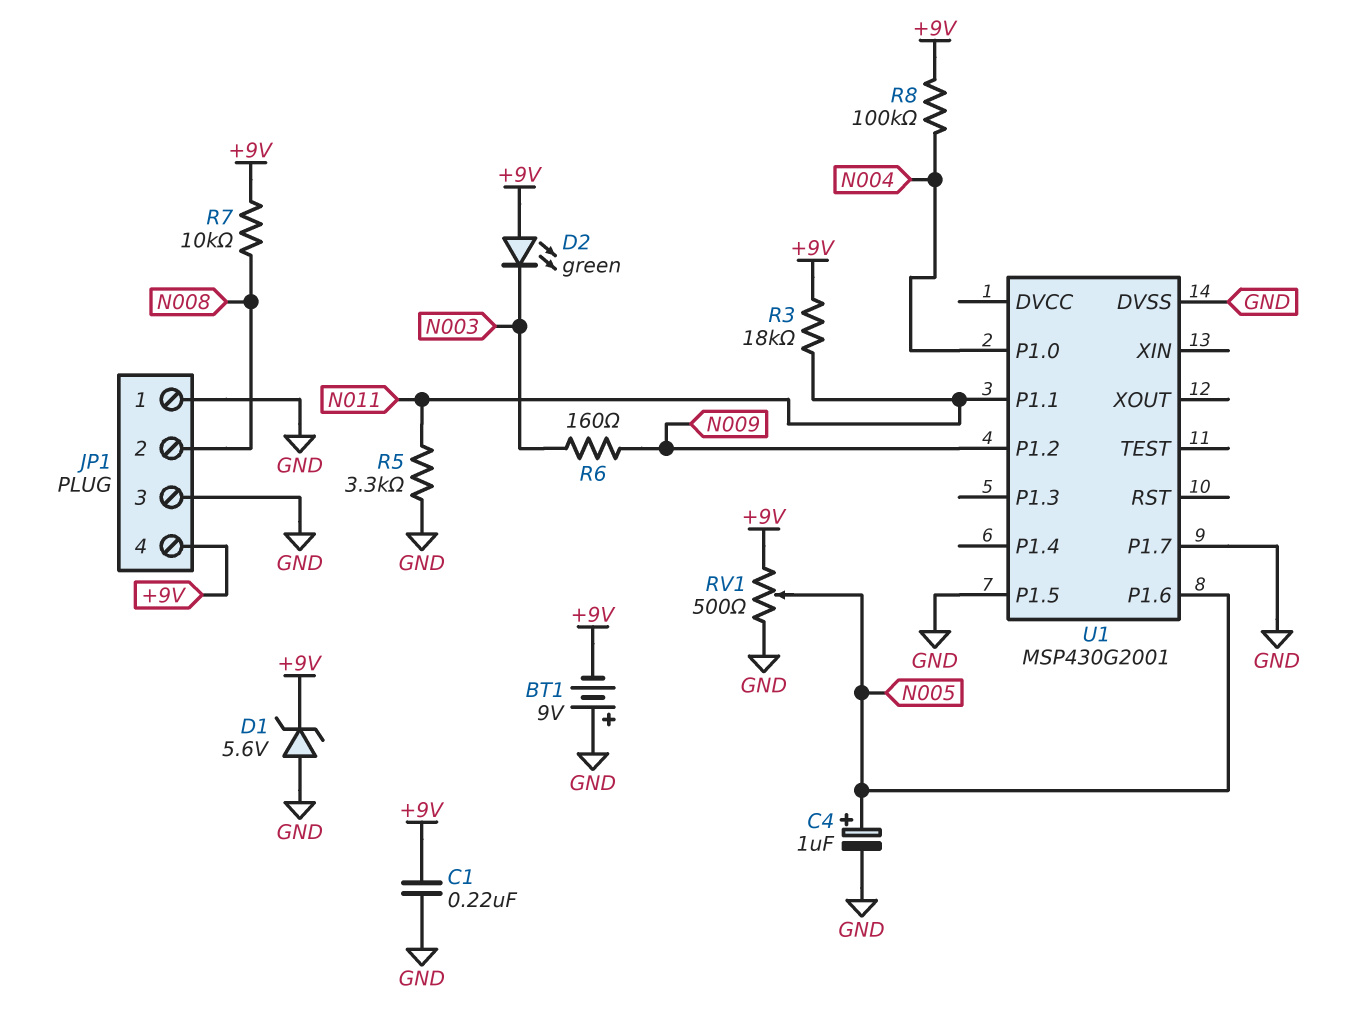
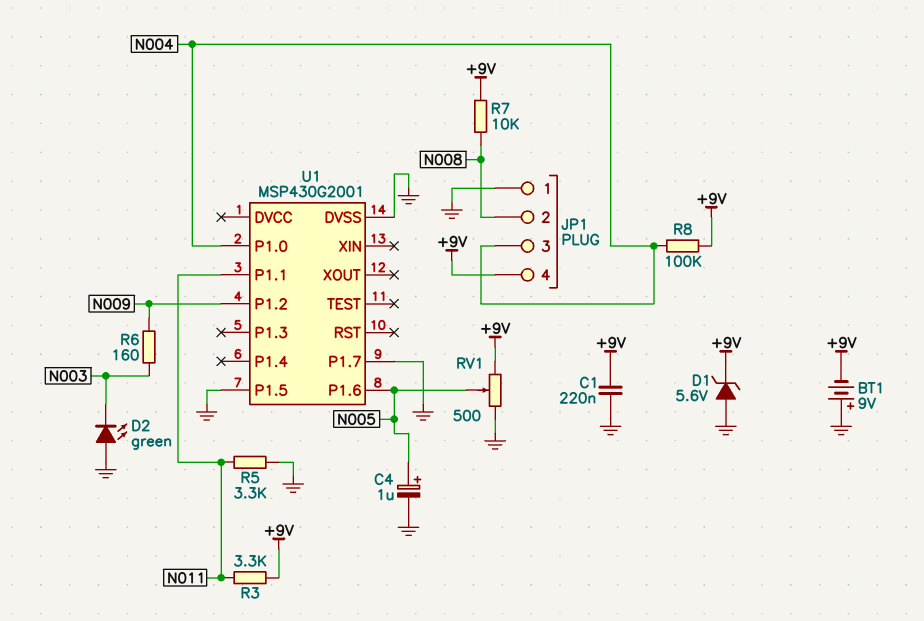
D2: LED green (A +9V, K N003) -> LED green (A GND, K N003)
JP1 pin 3: GND -> N004
R3: 18k (+9V, N011) -> 3.3k (+9V, N011)

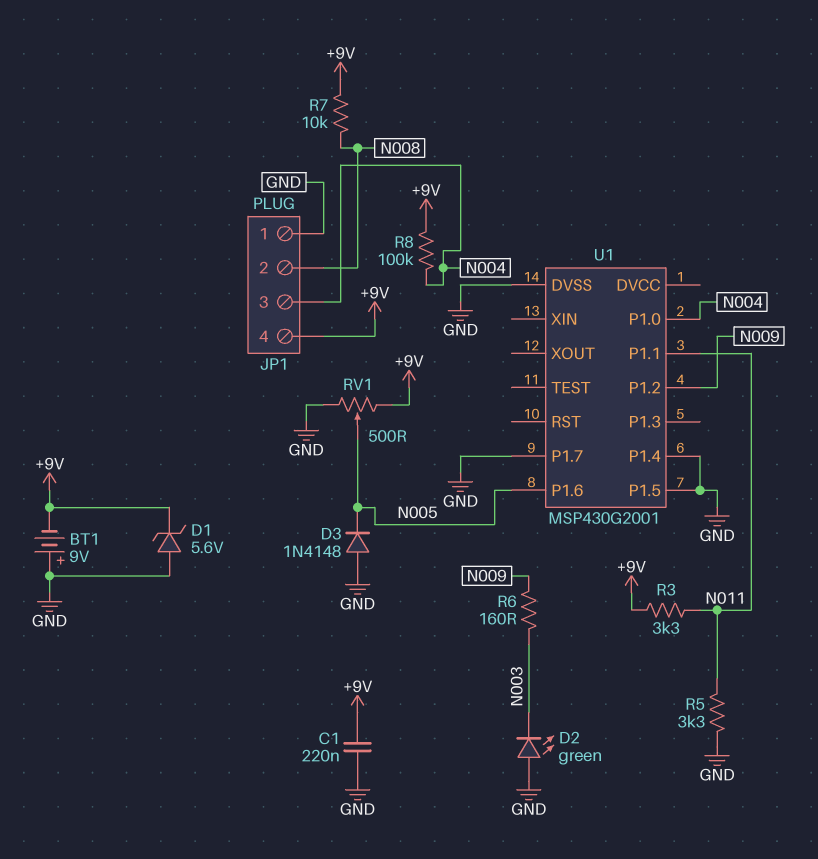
C4: 1uF (plus N005, minus GND) -> none
D3: none -> diode 1N4148 (A GND, K N005)
U1 pin P1.4: none -> GND

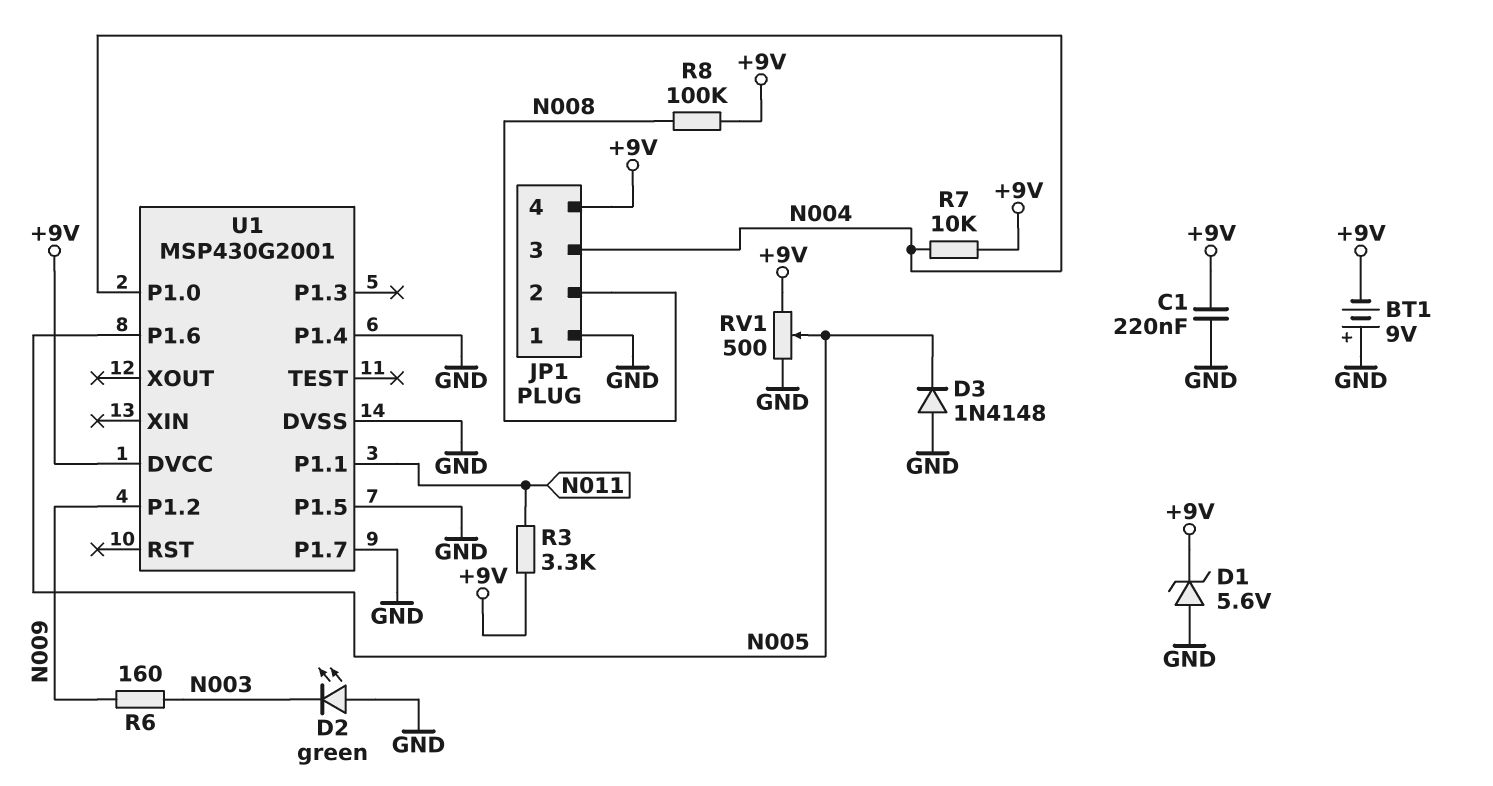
R5: 3.3k (GND, N011) -> none
R7: 10k (+9V, N008) -> 10k (+9V, N004)
R8: 100k (+9V, N004) -> 100k (+9V, N008)
U1 pin DVCC: none -> +9V

